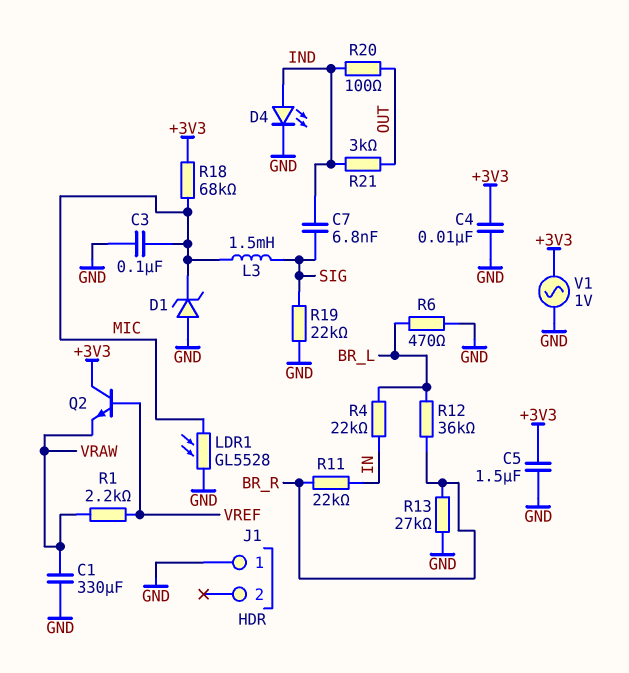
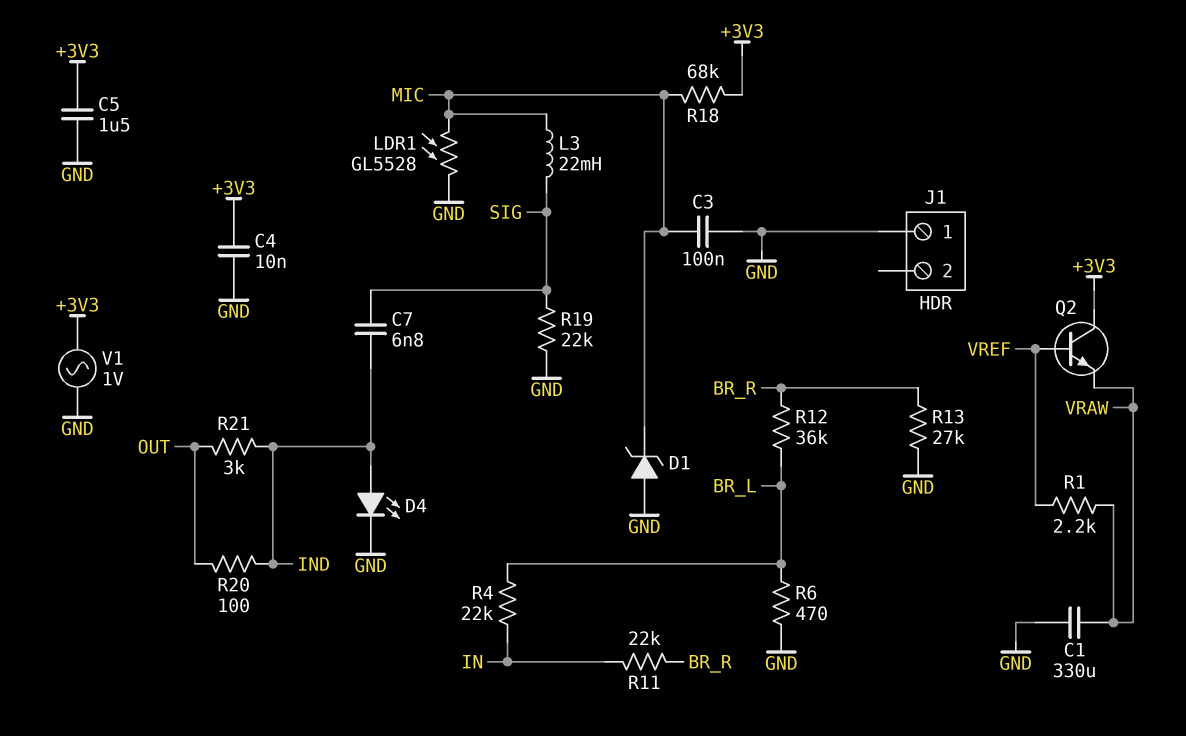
L3: 1.5mH (MIC, SIG) -> 22mH (MIC, SIG)

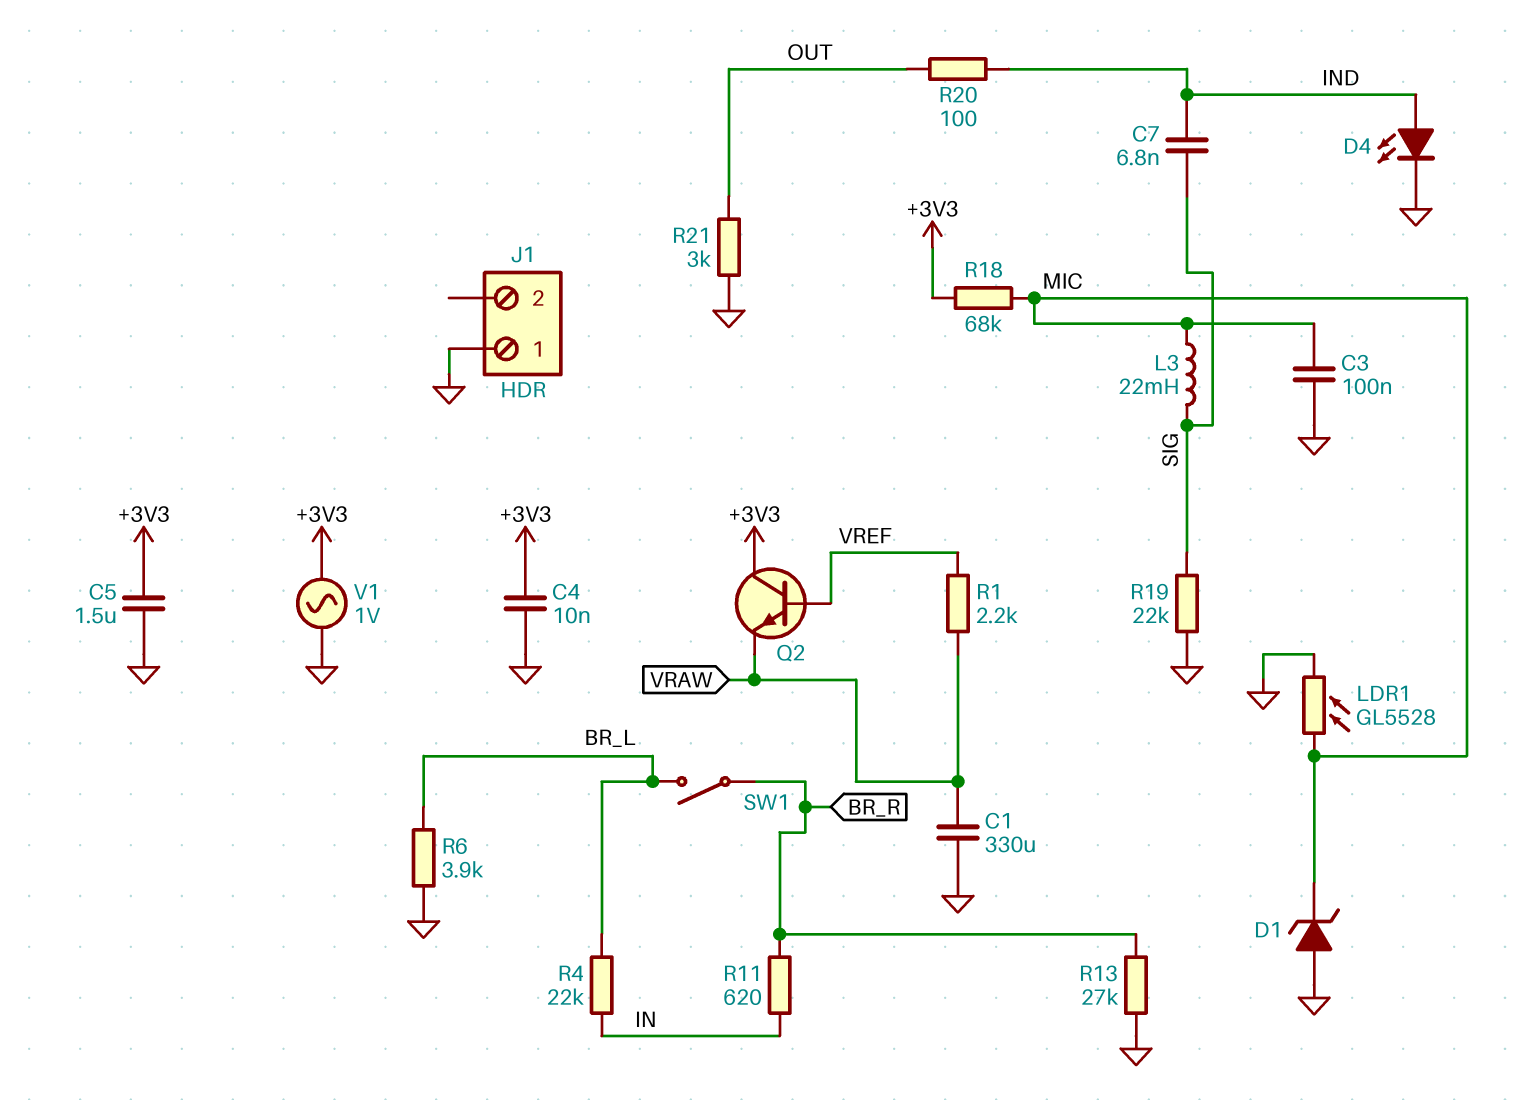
R6: 470 (BR_L, GND) -> 3.9k (BR_L, GND)
R11: 22k (BR_R, IN) -> 620 (BR_R, IN)
R12: 36k (BR_L, BR_R) -> none
R21: 3k (IND, OUT) -> 3k (GND, OUT)
SW1: none -> switch (BR_L, BR_R)

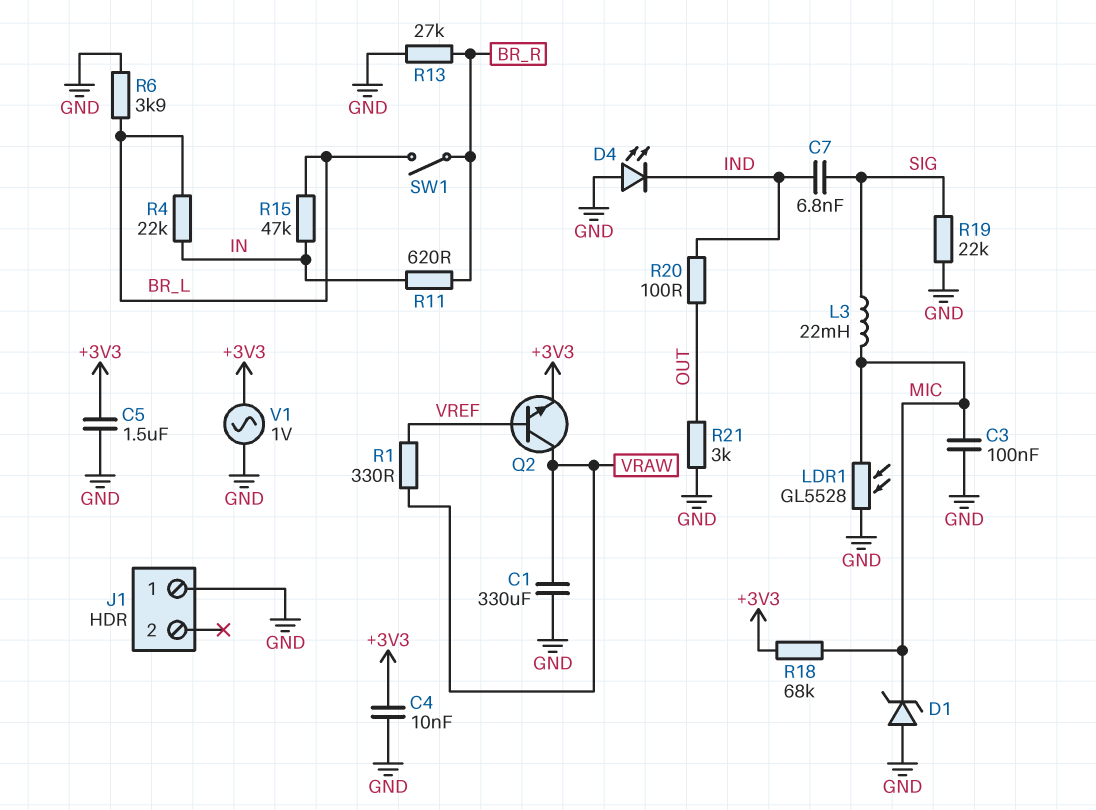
D4: LED (A IND, K GND) -> LED (A GND, K IND)
Q2: NPN (B VREF, C +3V3, E VRAW) -> NPN (B VREF, C VRAW, E +3V3)
R1: 2.2k (VRAW, VREF) -> 330 (VRAW, VREF)
R15: none -> 47k (BR_L, IN)

